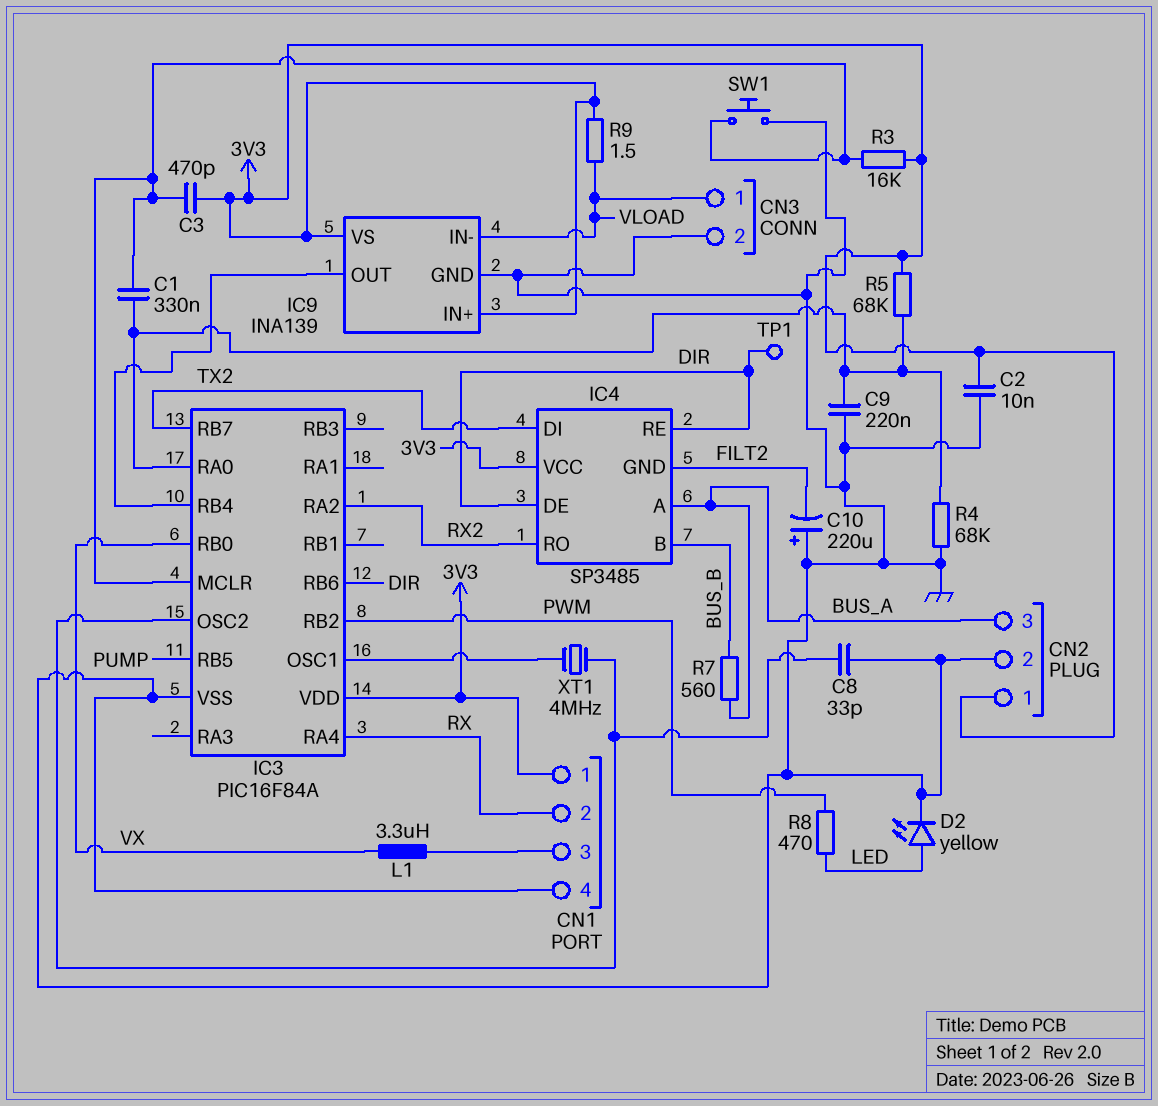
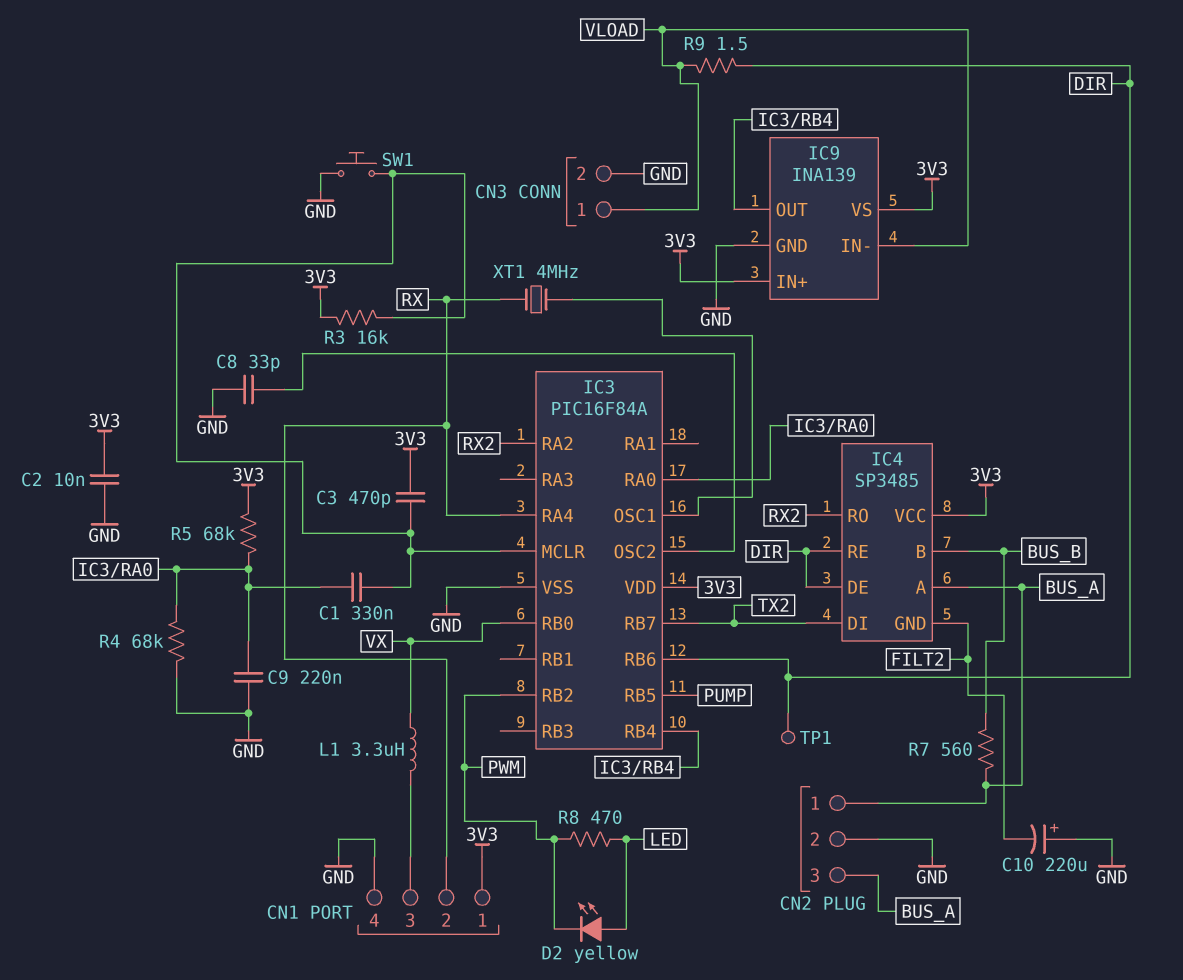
CN2 pin 1: 3V3 -> BUS_A
D2: LED yellow (A LED, K GND) -> LED yellow (A LED, K PWM)
R9: 1.5 (3V3, VLOAD) -> 1.5 (DIR, VLOAD)
XT1: 4MHz (IC3/OSC1, IC3/OSC2) -> 4MHz (IC3/OSC1, RX)

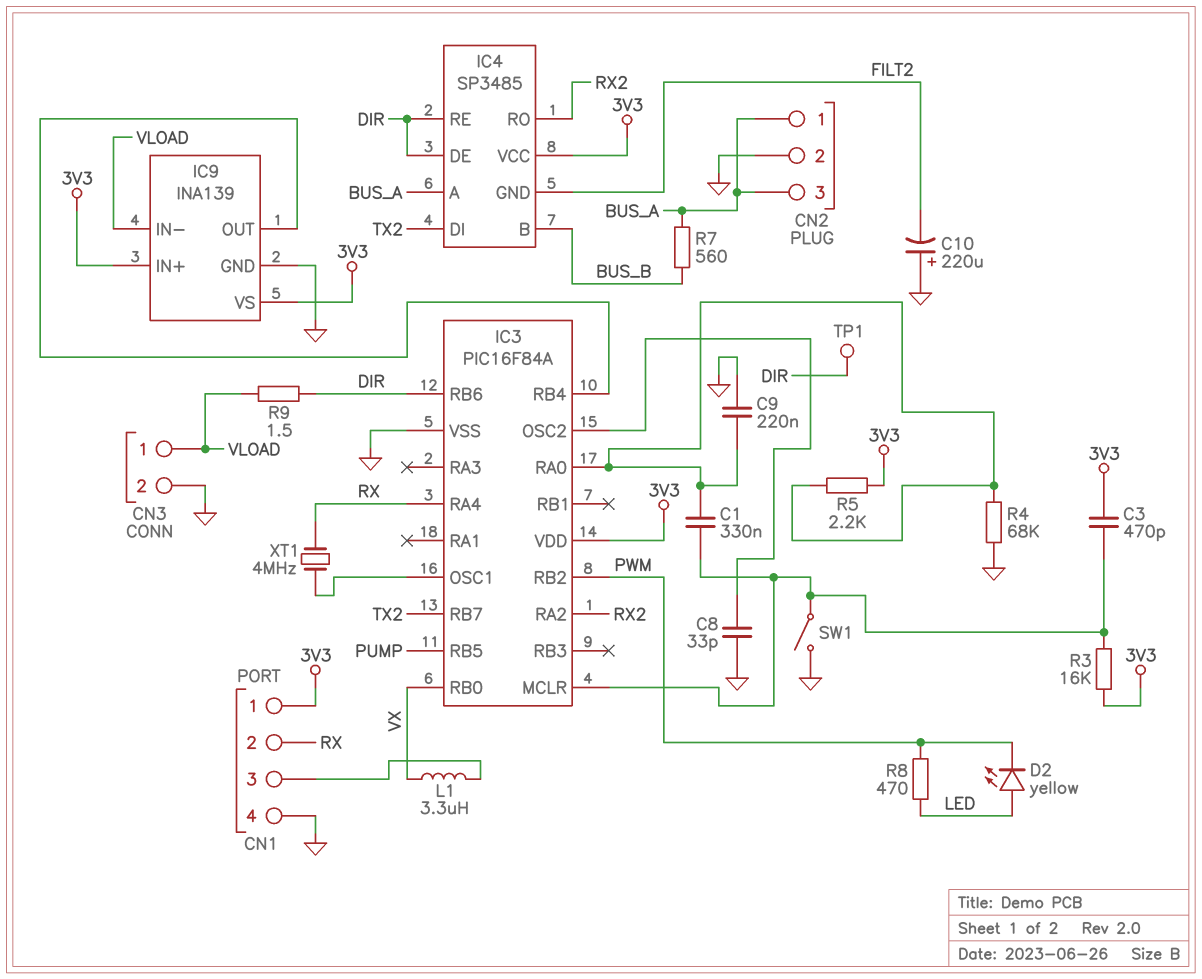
C2: 10nF (3V3, GND) -> none
R5: 68k (3V3, IC3/RA0) -> 2.2k (3V3, IC3/RA0)
SW1: button (GND, IC3/MCLR) -> switch (GND, IC3/MCLR)

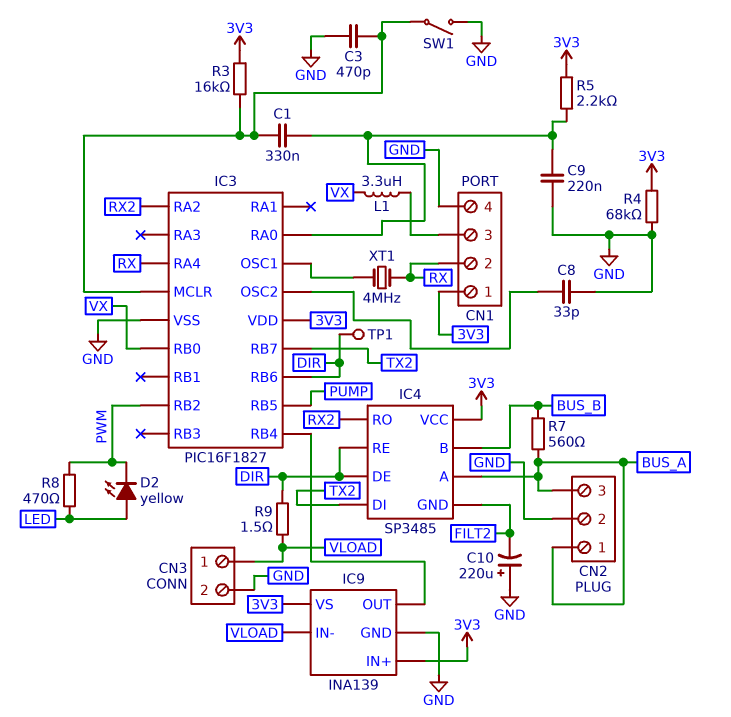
C3: 470pF (3V3, IC3/MCLR) -> 470pF (GND, IC3/MCLR)
IC3: PIC16F84A -> PIC16F1827
R4: 68k (GND, IC3/RA0) -> 68k (3V3, GND)

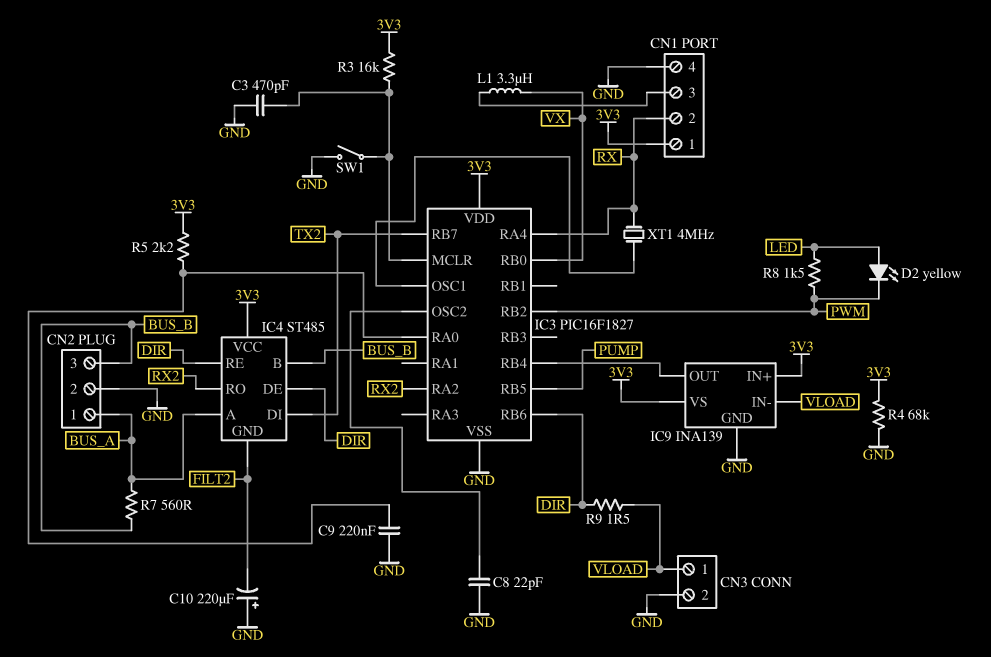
C1: 330nF (IC3/MCLR, IC3/RA0) -> none
C8: 33pF (GND, IC3/OSC2) -> 22pF (GND, IC3/OSC2)
CN2 pin 3: BUS_A -> BUS_B
IC4: SP3485 -> ST485
R8: 470 (LED, PWM) -> 1.5k (LED, PWM)
TP1: test point (DIR) -> none

